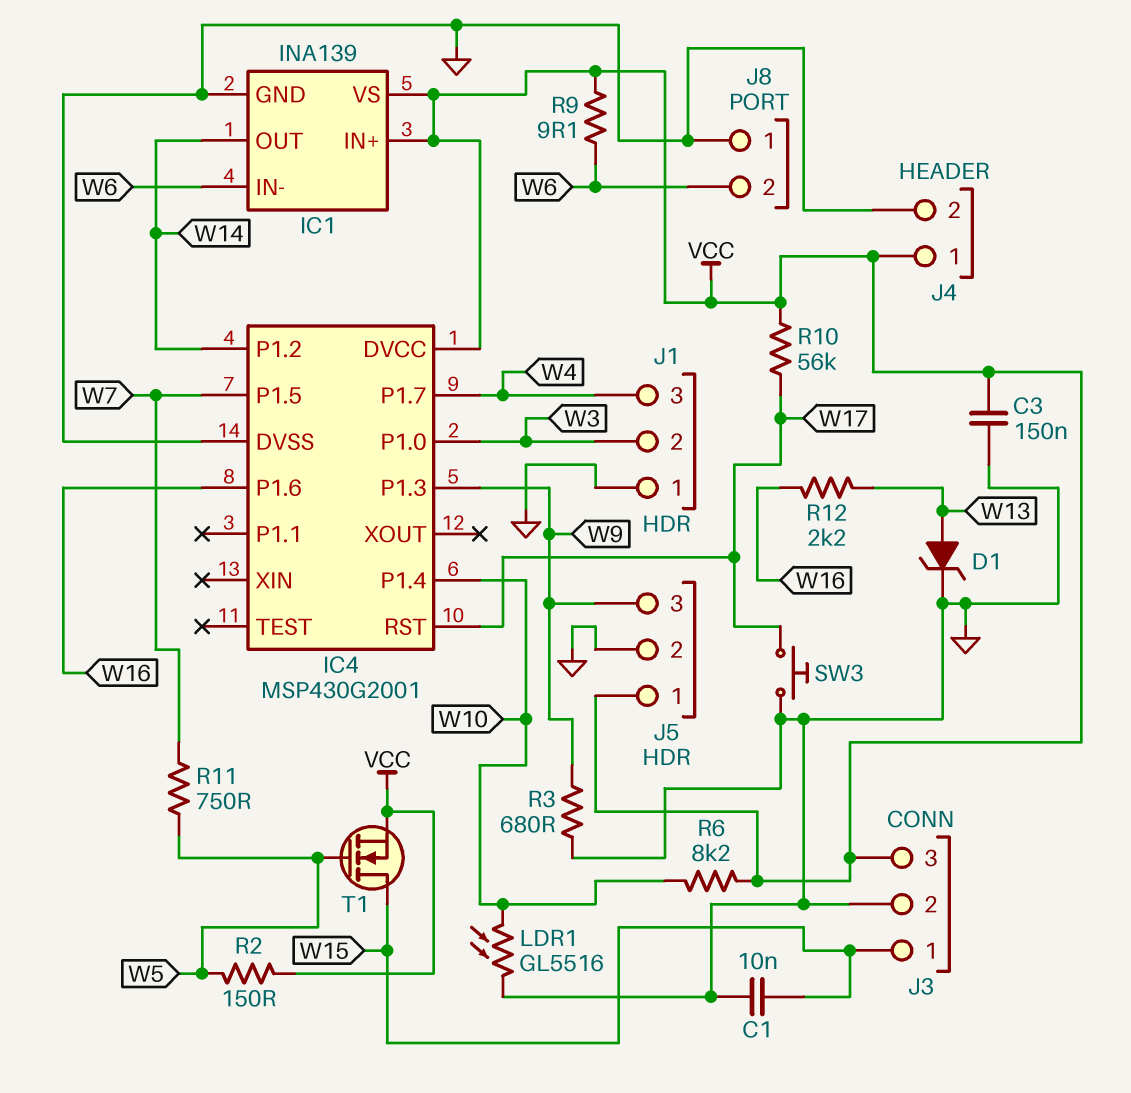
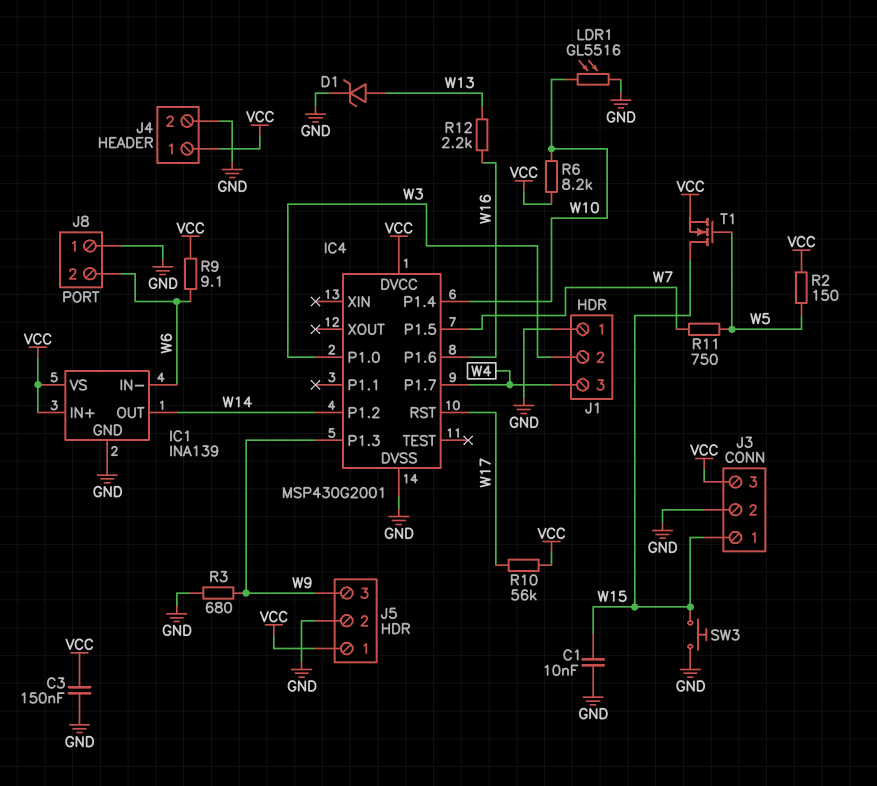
SW3: button (GND, W17) -> button (GND, W15)

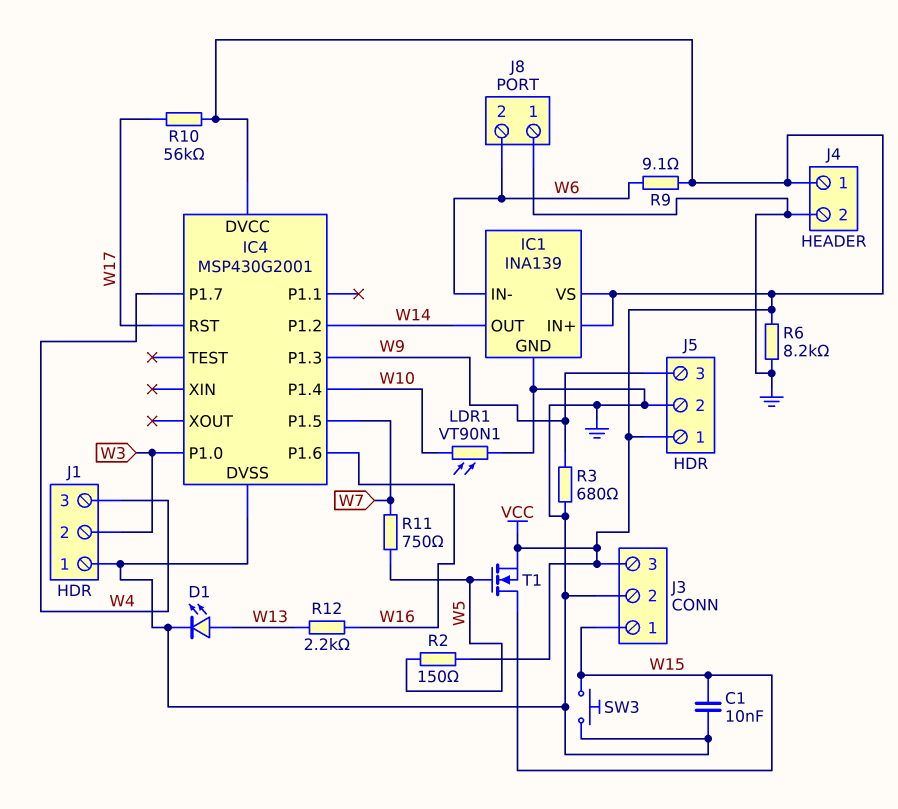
C3: 150nF (GND, VCC) -> none
D1: zener (A W13, K GND) -> LED (A W13, K GND)
LDR1: GL5516 (GND, W10) -> VT90N1 (GND, W10)
R6: 8.2k (VCC, W10) -> 8.2k (GND, VCC)

